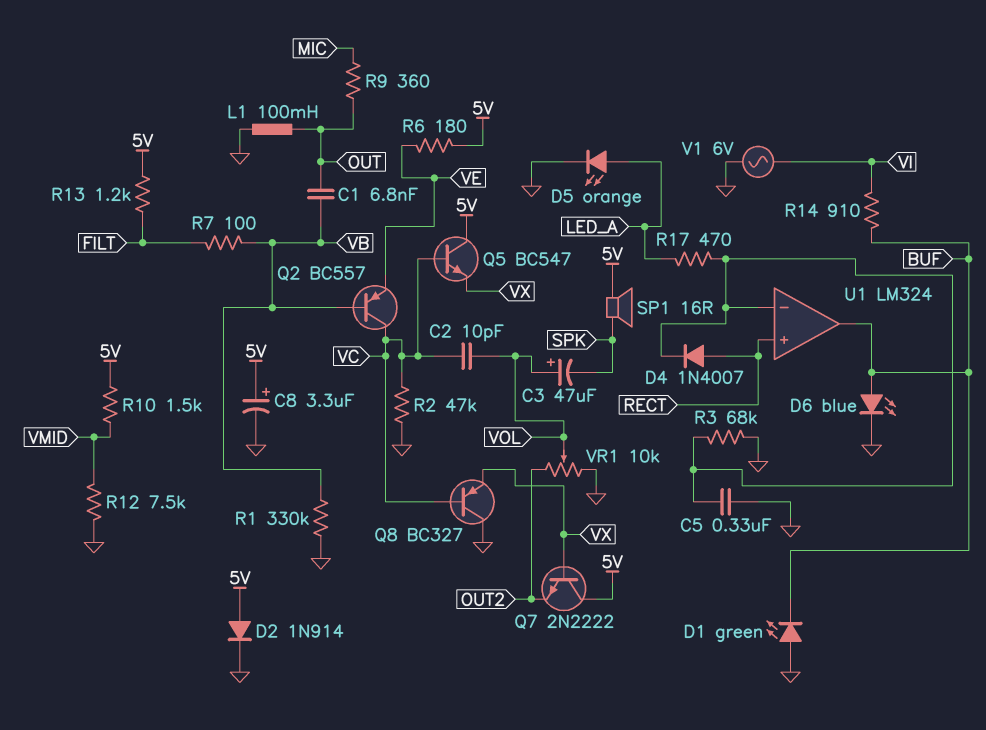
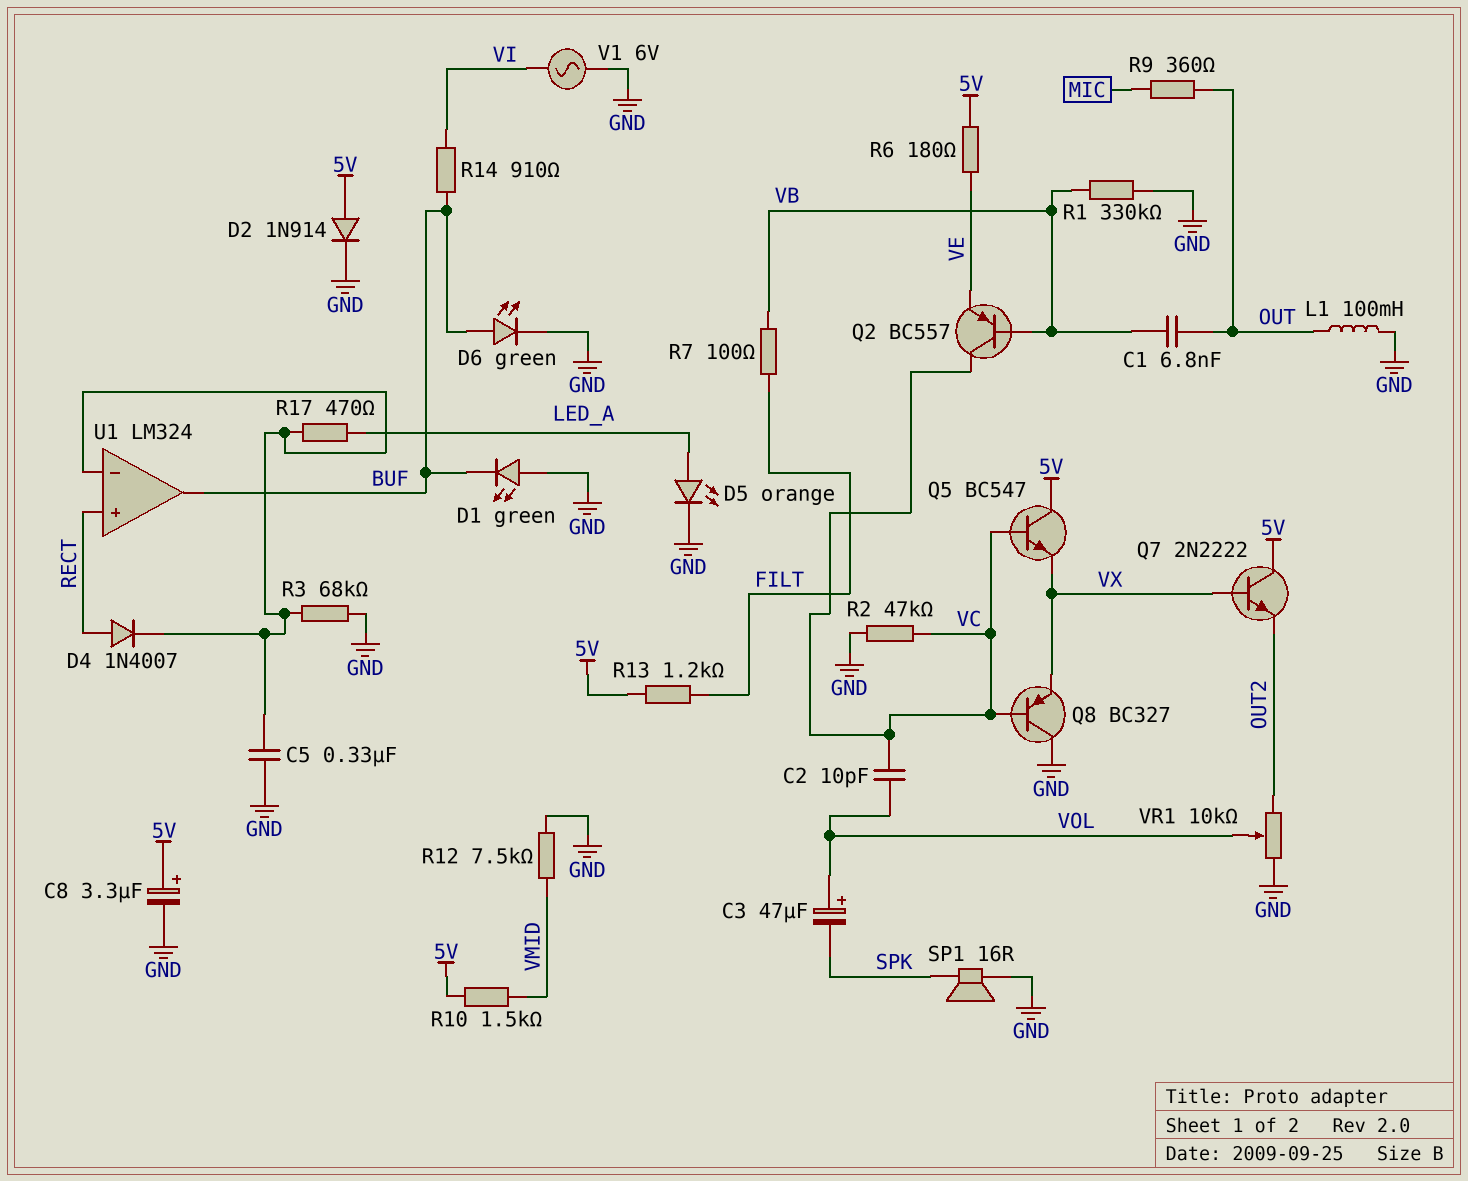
D6: LED blue (A BUF, K GND) -> LED green (A BUF, K GND)
SP1: speaker 16R (5V, SPK) -> speaker 16R (GND, SPK)

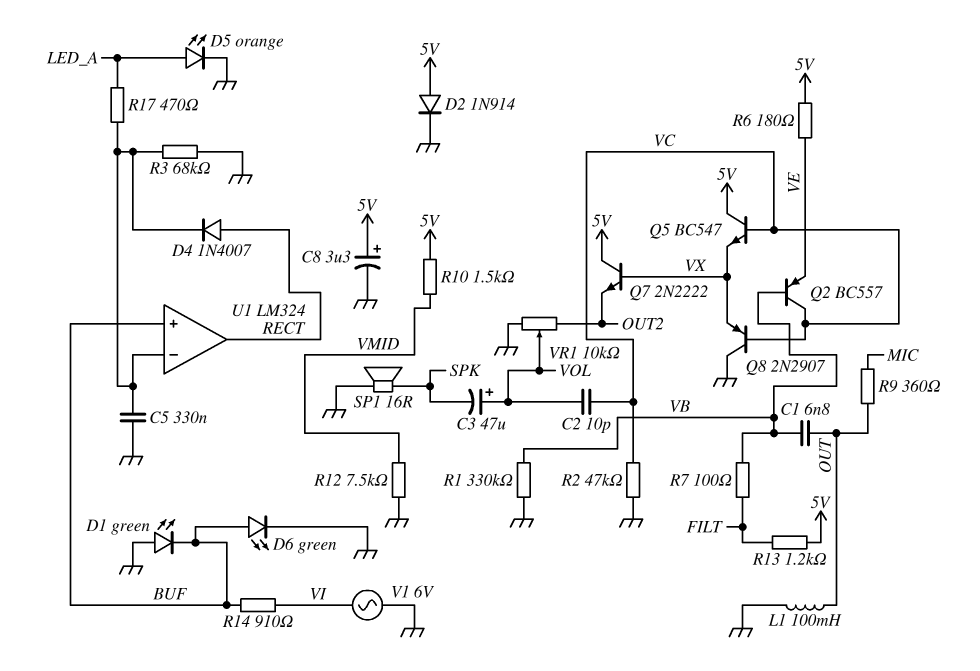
Q8: PNP BC327 (B VC, C GND, E VX) -> PNP 2N2907 (B VC, C GND, E VX)
U1 pin in+: RECT -> BUF
U1 pin out: BUF -> RECT

